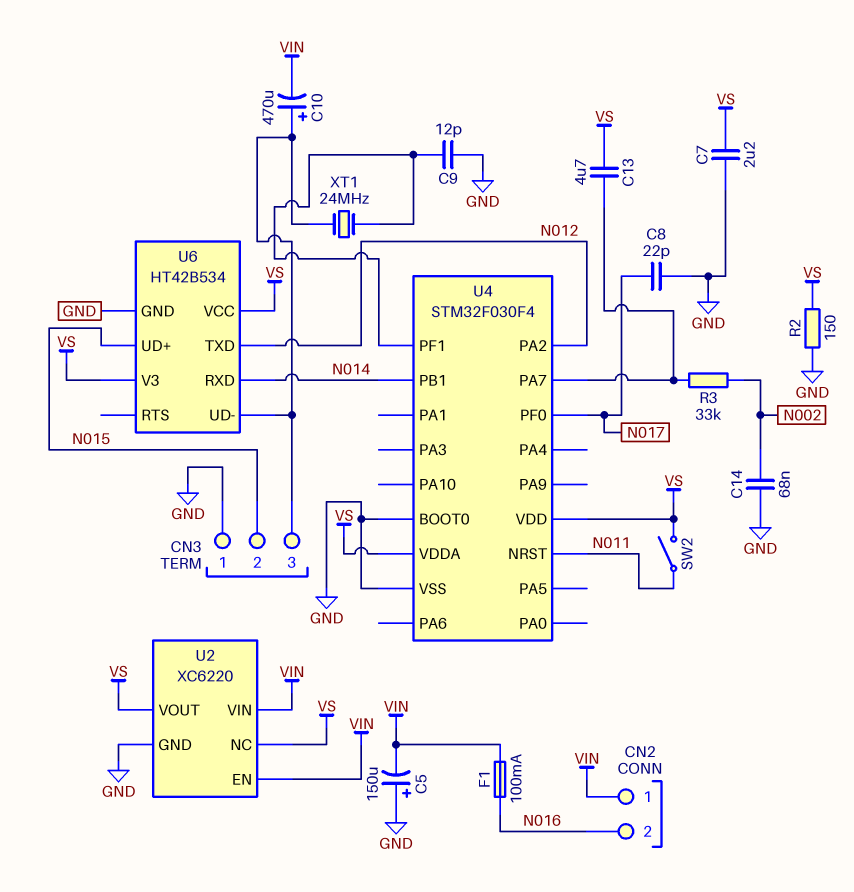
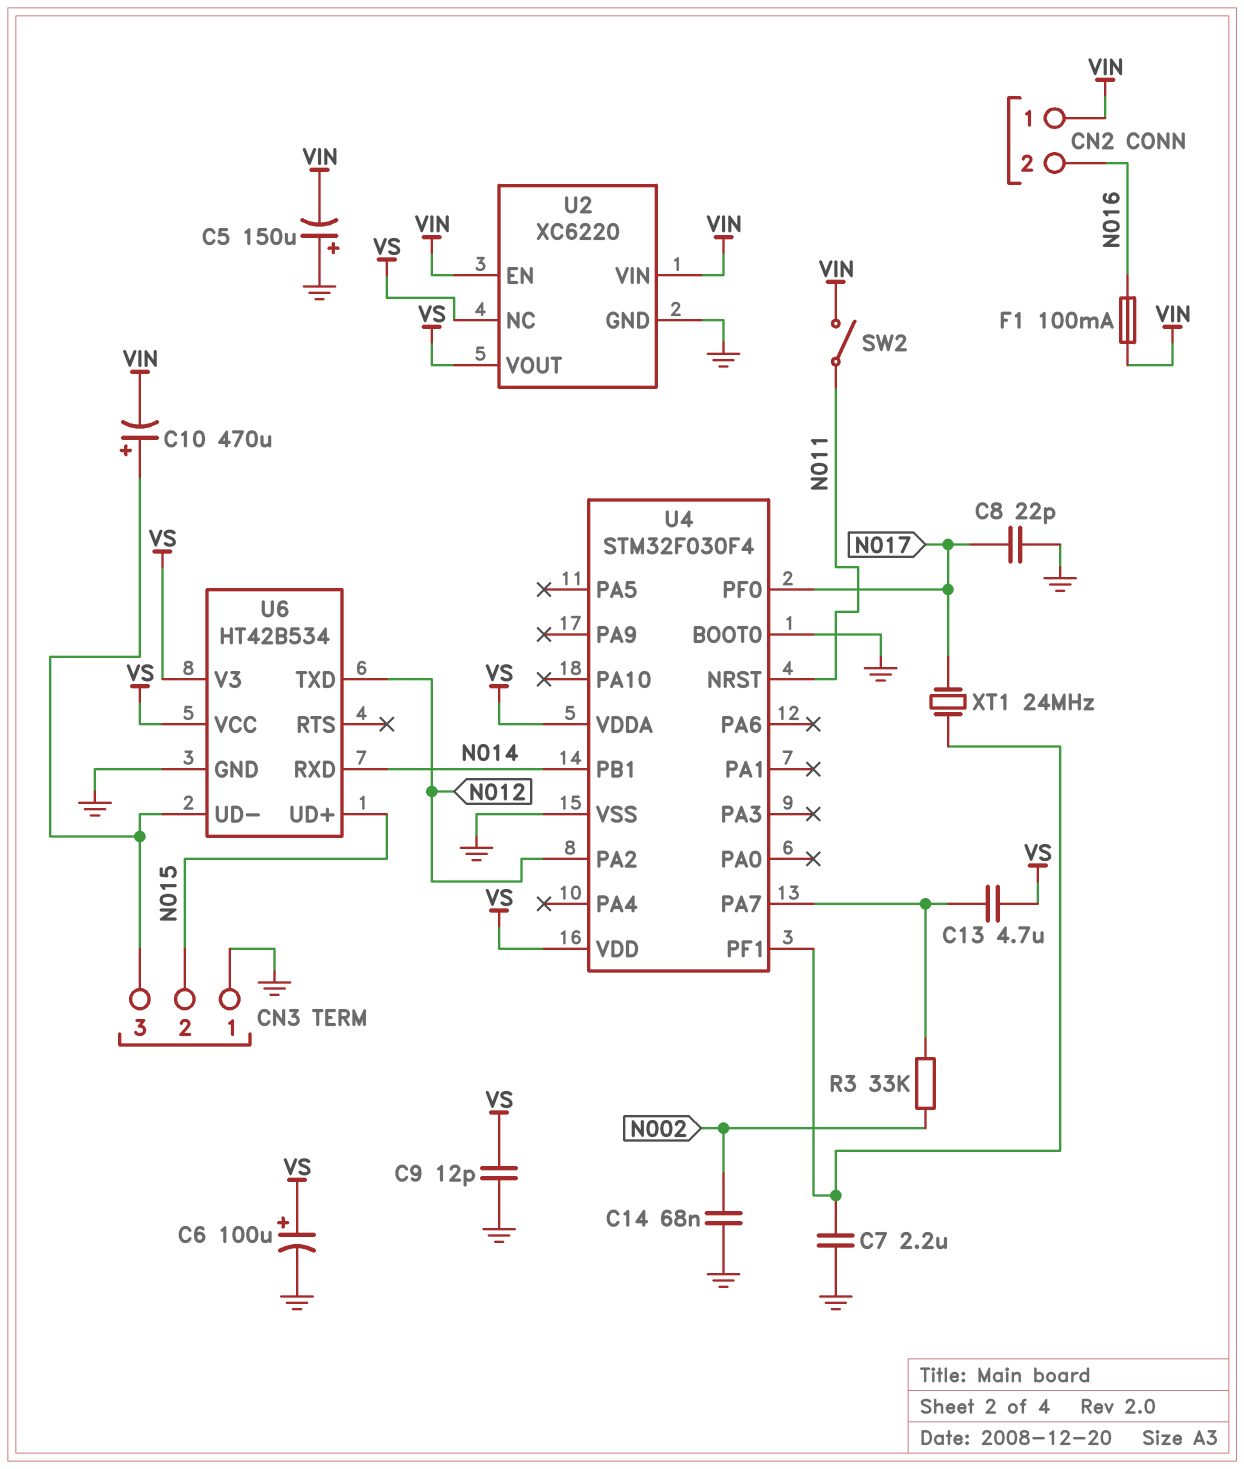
C6: none -> 100uF (plus VS, minus GND)
C7: 2.2uF (GND, VS) -> 2.2uF (GND, U4/PF1)
C9: 12pF (GND, U4/PF1) -> 12pF (GND, VS)
R2: 150 (GND, VS) -> none
SW2: switch (N011, VS) -> switch (N011, VIN)
XT1: 24MHz (CN3/3, U4/PF1) -> 24MHz (N017, U4/PF1)

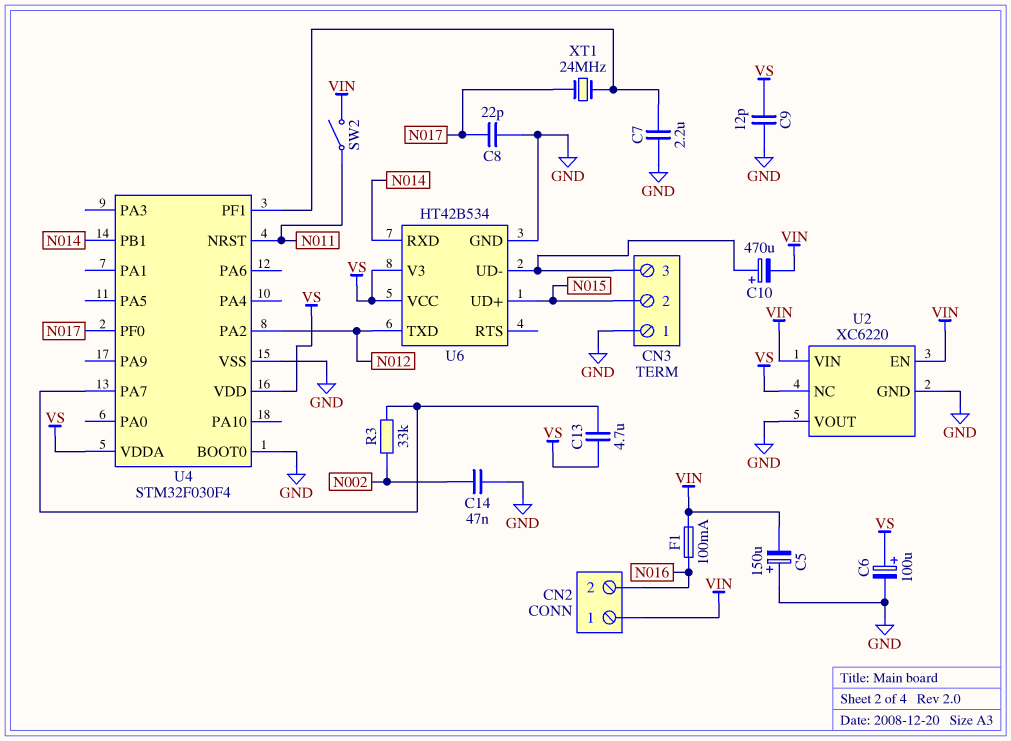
C14: 68nF (GND, N002) -> 47nF (GND, N002)
U2 pin VOUT: VS -> GND

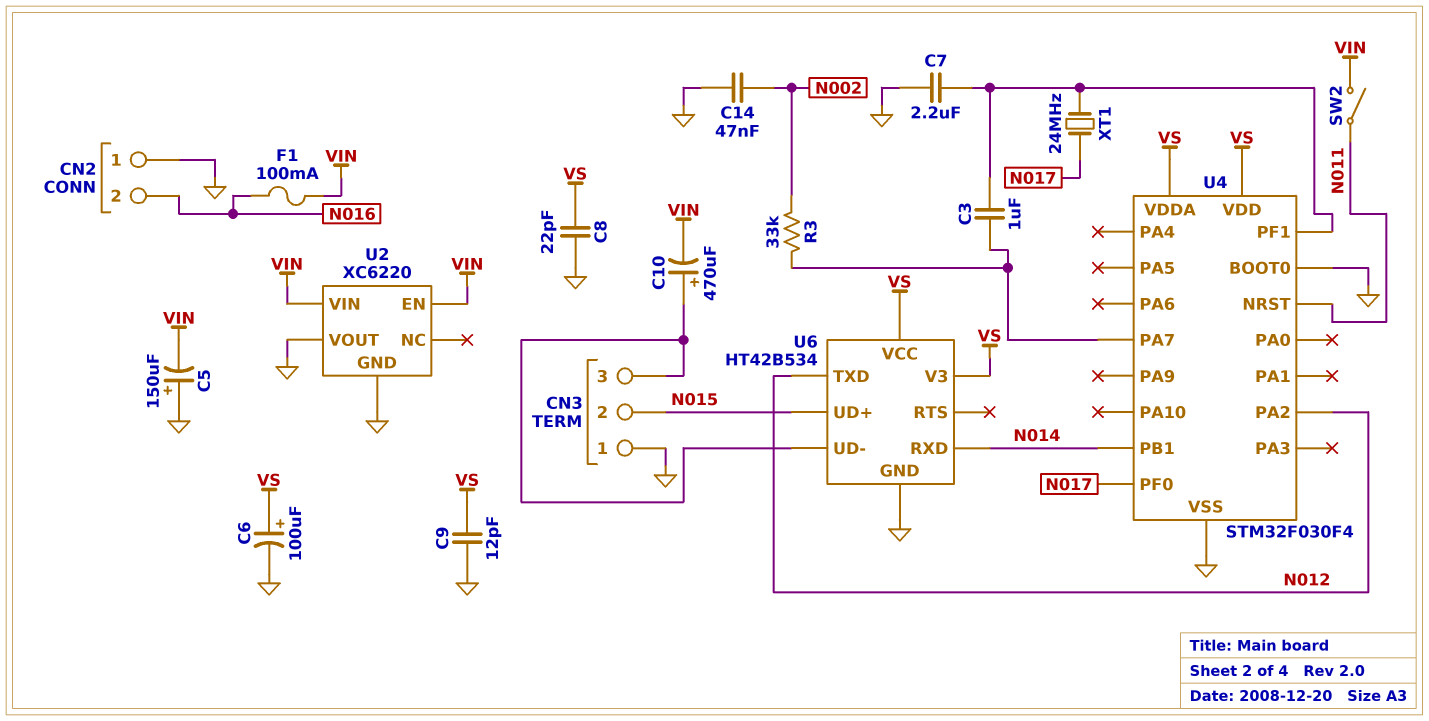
C3: none -> 1uF (U4/PA7, U4/PF1)
C8: 22pF (GND, N017) -> 22pF (GND, VS)
C13: 4.7uF (U4/PA7, VS) -> none
CN2 pin 1: VIN -> GND
U2 pin NC: VS -> none

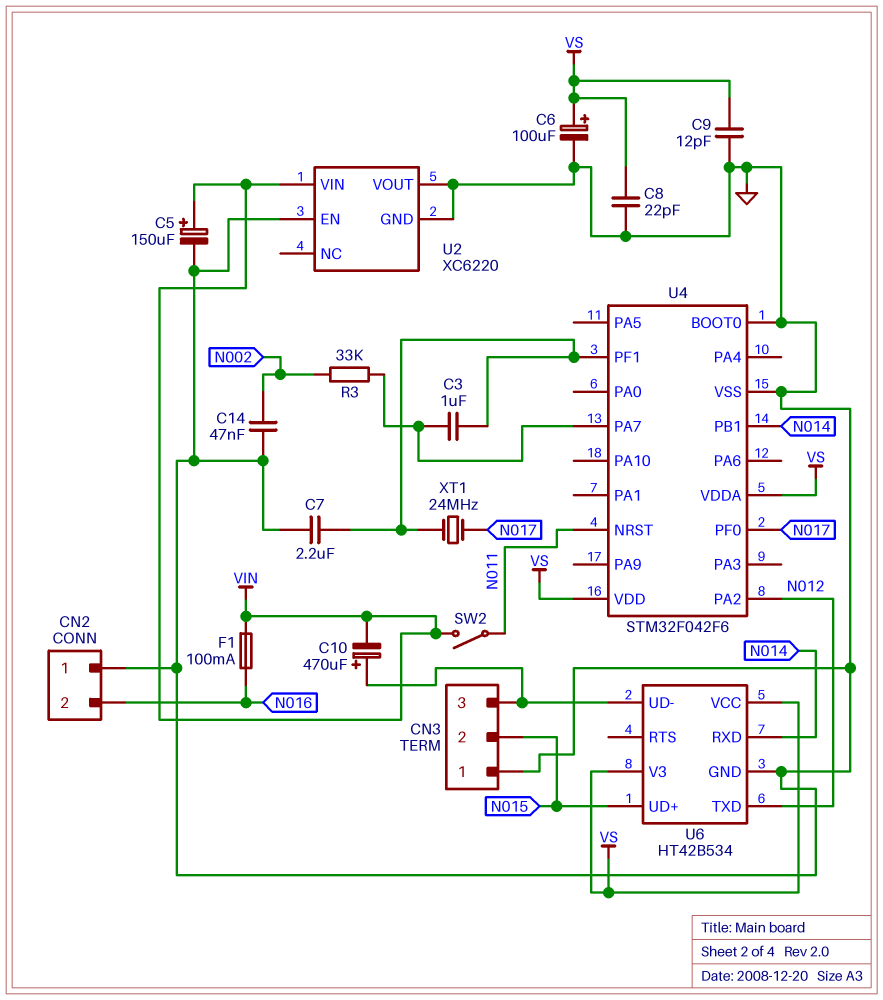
C5: 150uF (plus GND, minus VIN) -> 150uF (plus VIN, minus GND)
U2 pin EN: VIN -> GND
U4: STM32F030F4 -> STM32F042F6

